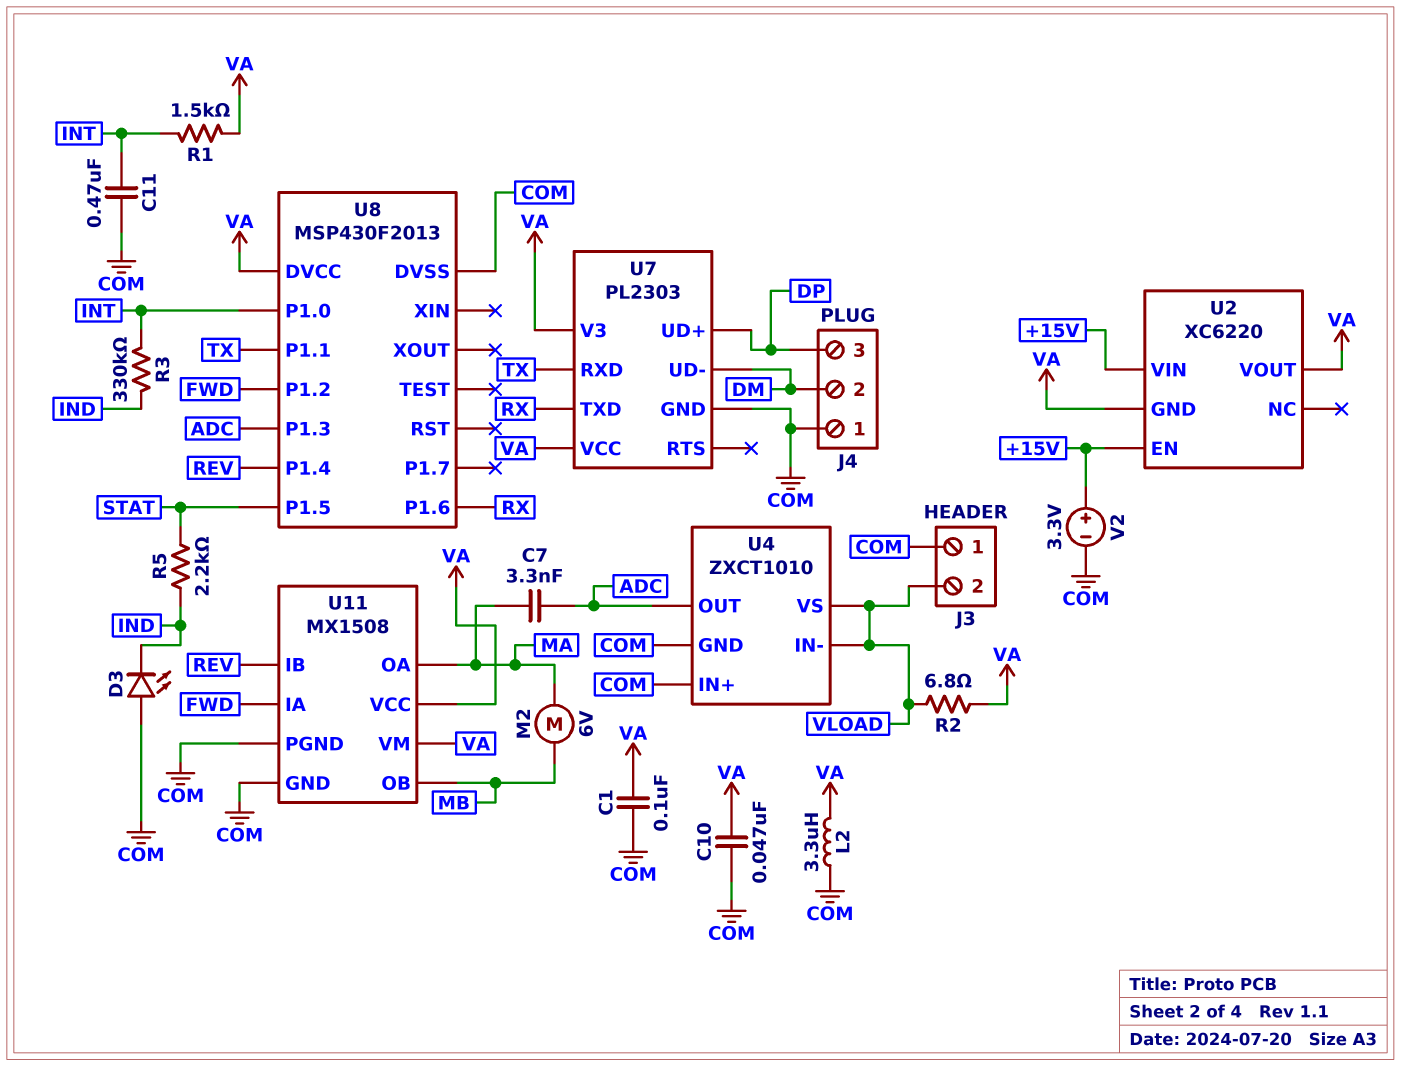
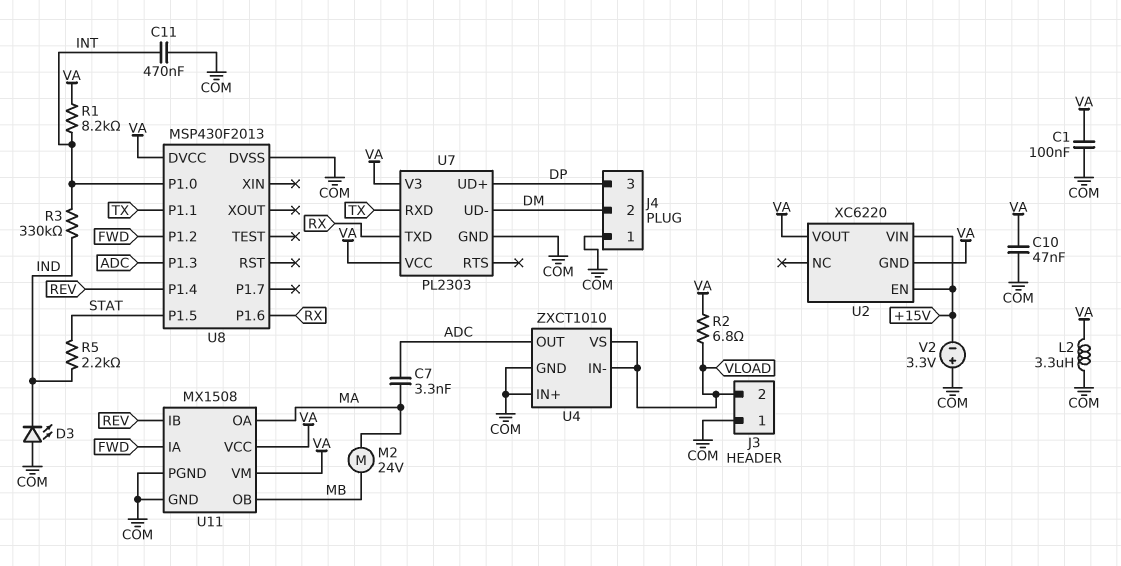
M2: motor 6V (MA, MB) -> motor 24V (MA, MB)
R1: 1.5k (INT, VA) -> 8.2k (INT, VA)
V2: 3.3V (plus +15V, minus COM) -> 3.3V (plus COM, minus +15V)

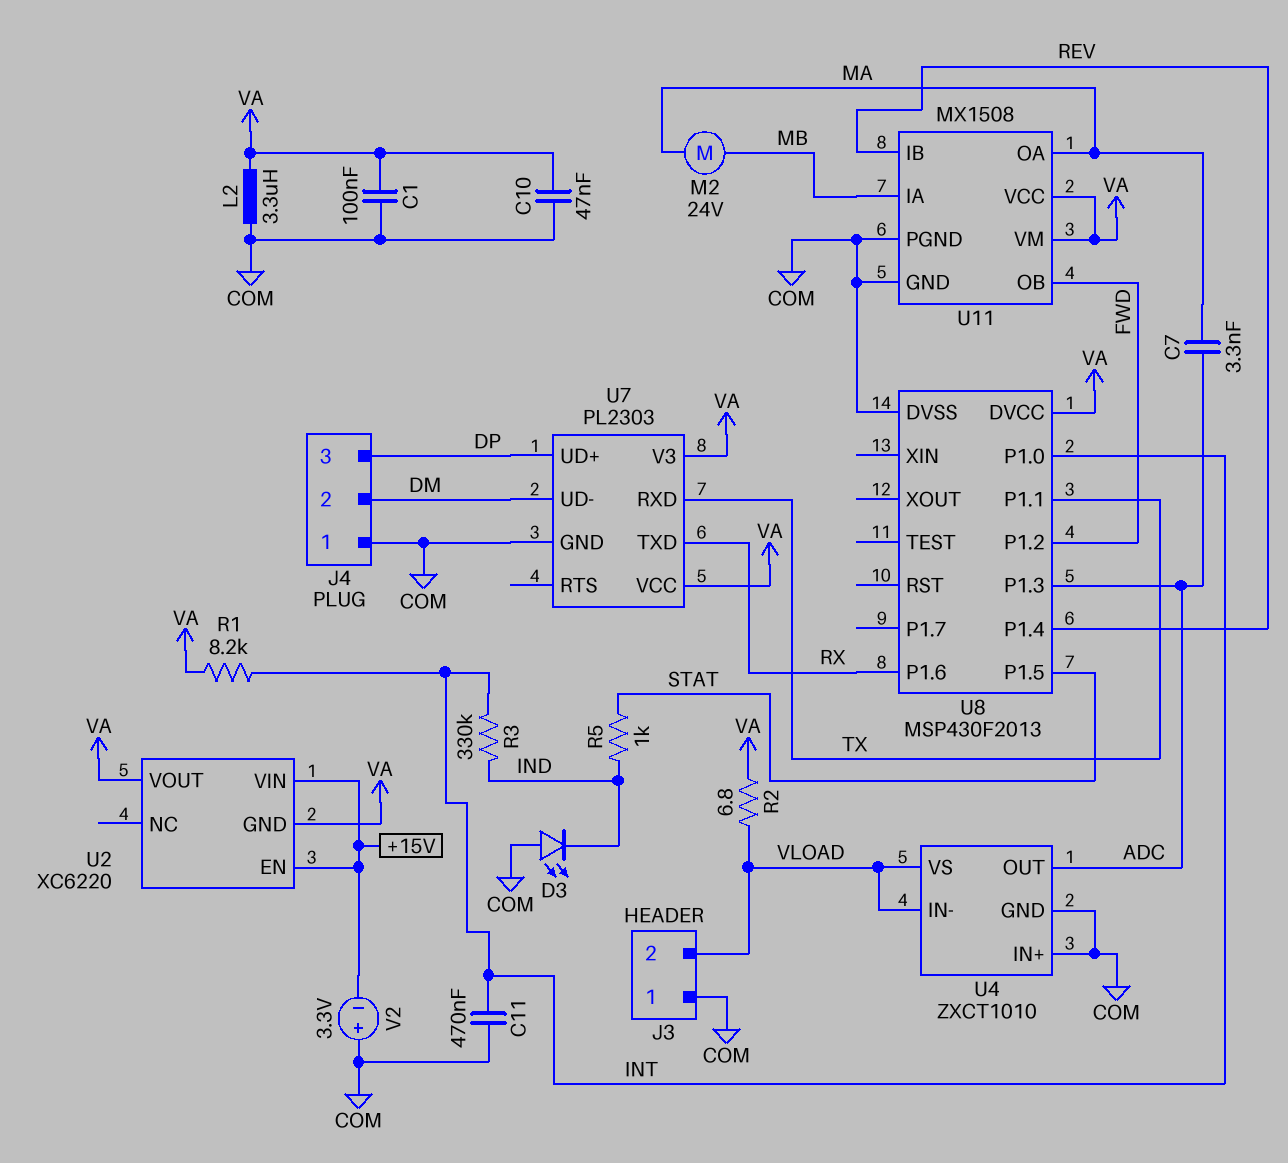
R5: 2.2k (IND, STAT) -> 1k (IND, STAT)
U11 pin IA: FWD -> MB
U11 pin OB: MB -> FWD

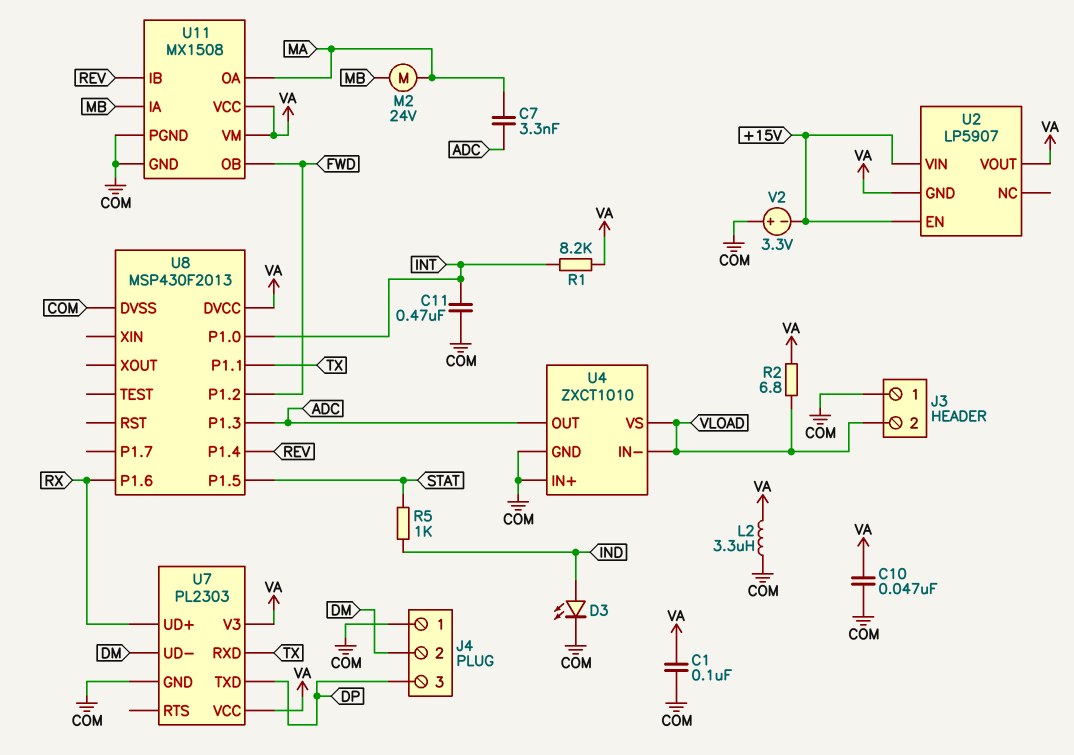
D3: LED (A COM, K IND) -> LED (A IND, K COM)
R3: 330k (IND, INT) -> none
U2: XC6220 -> LP5907
U7 pin TXD: RX -> DP
U7 pin UD+: DP -> RX

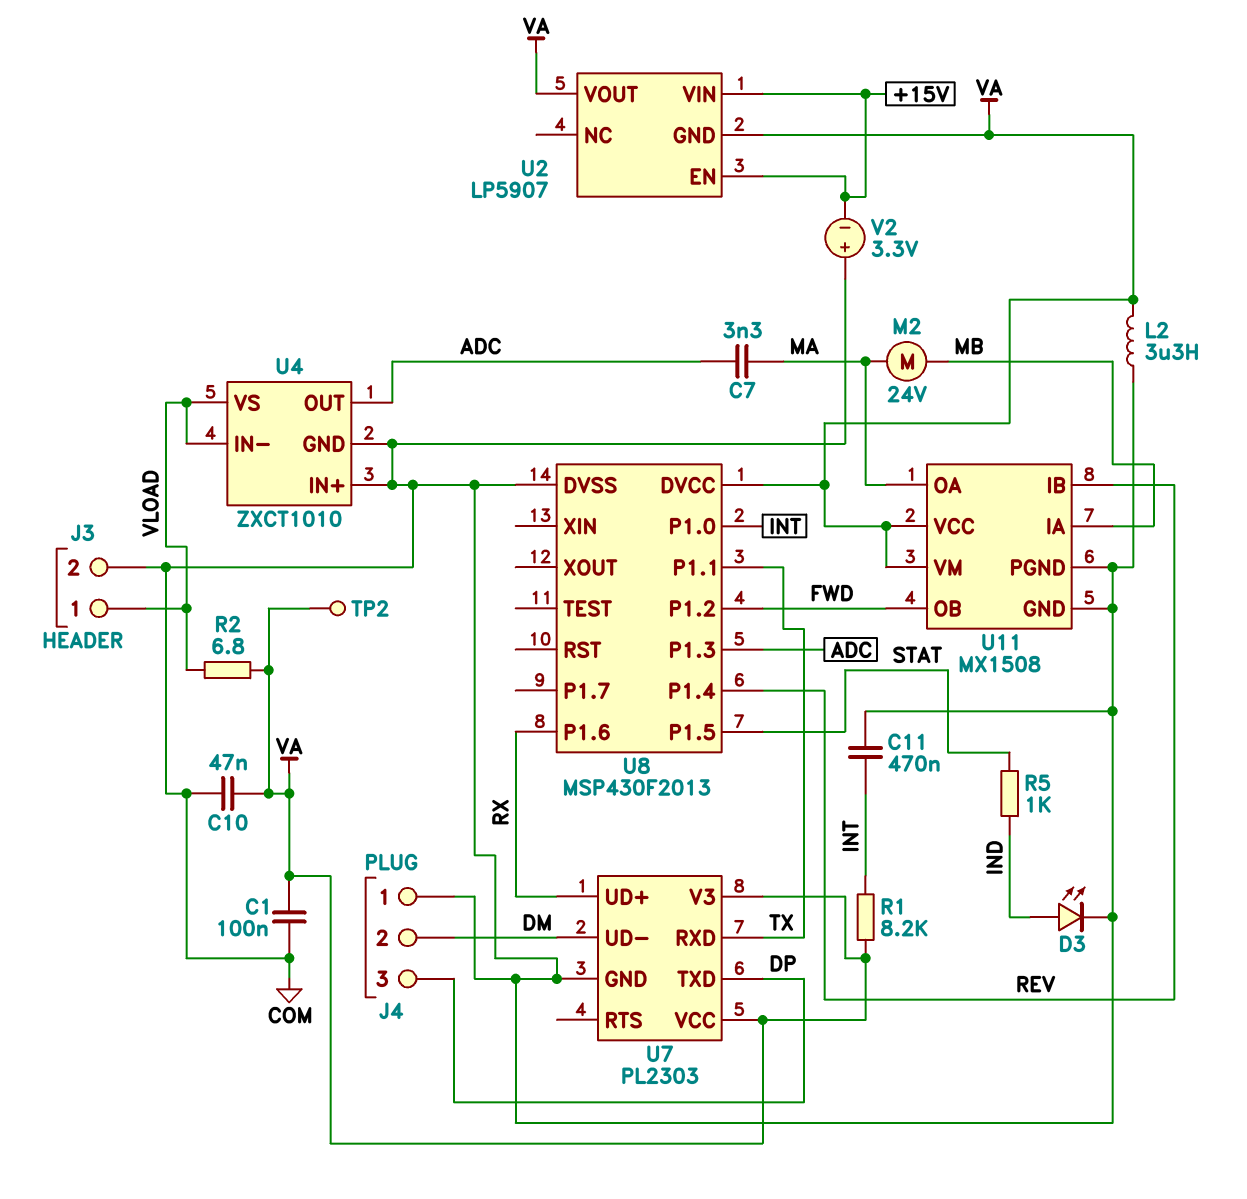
J3 pin 1: COM -> VLOAD
J3 pin 2: VLOAD -> COM
TP2: none -> test point (VA)

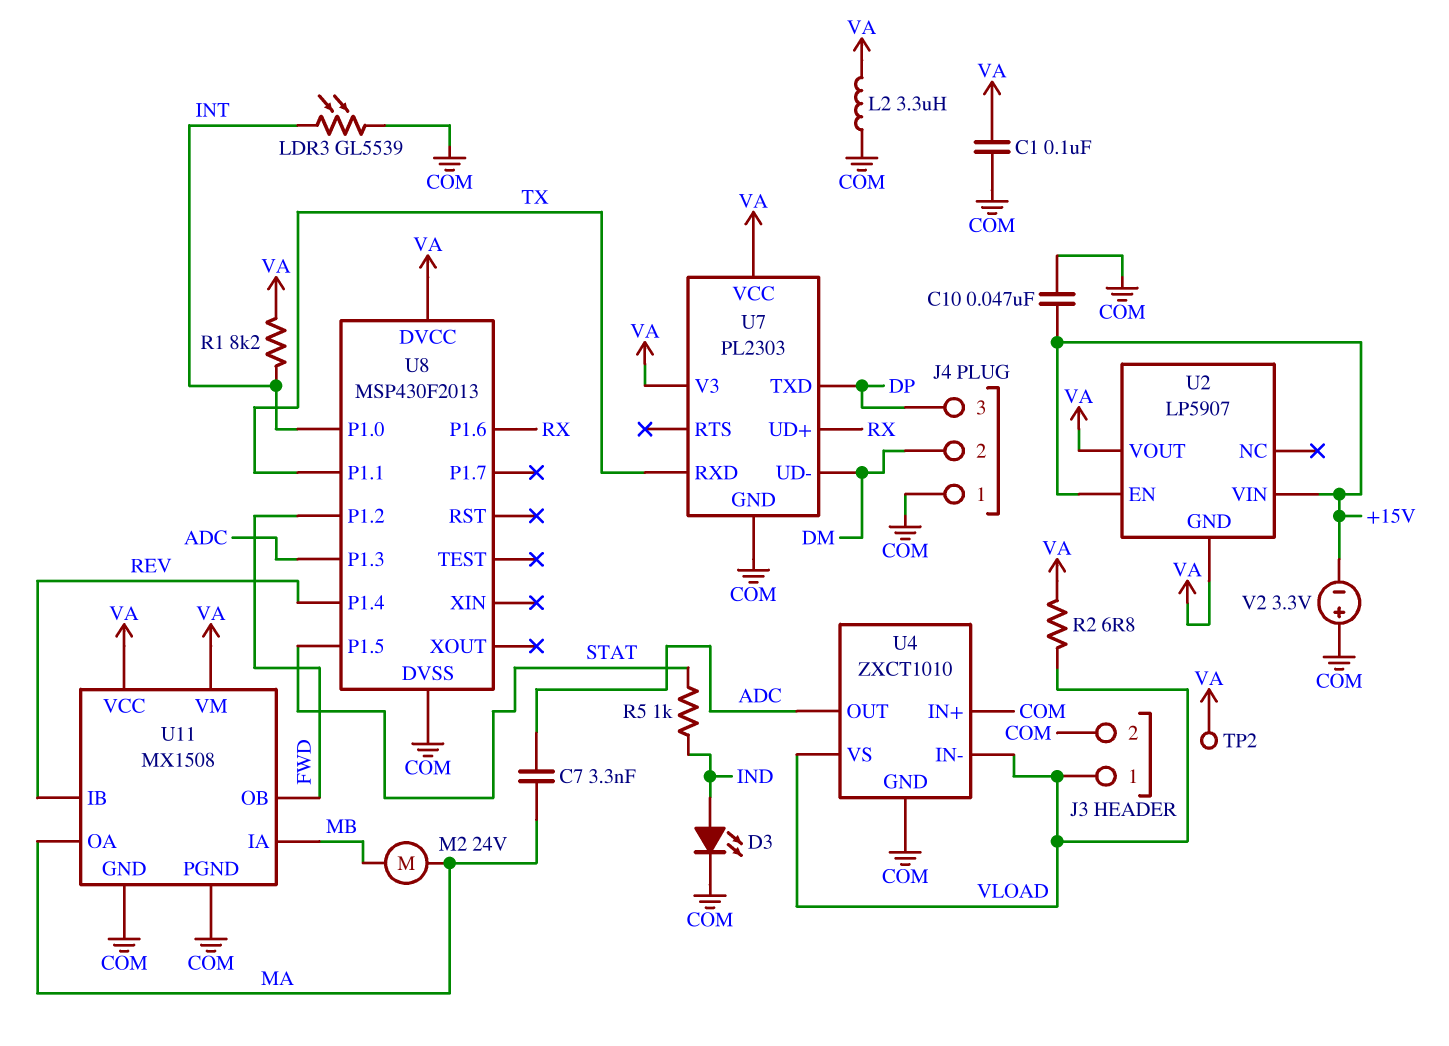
C10: 47nF (COM, VA) -> 47nF (+15V, COM)
C11: 470nF (COM, INT) -> none
LDR3: none -> GL5539 (COM, INT)

